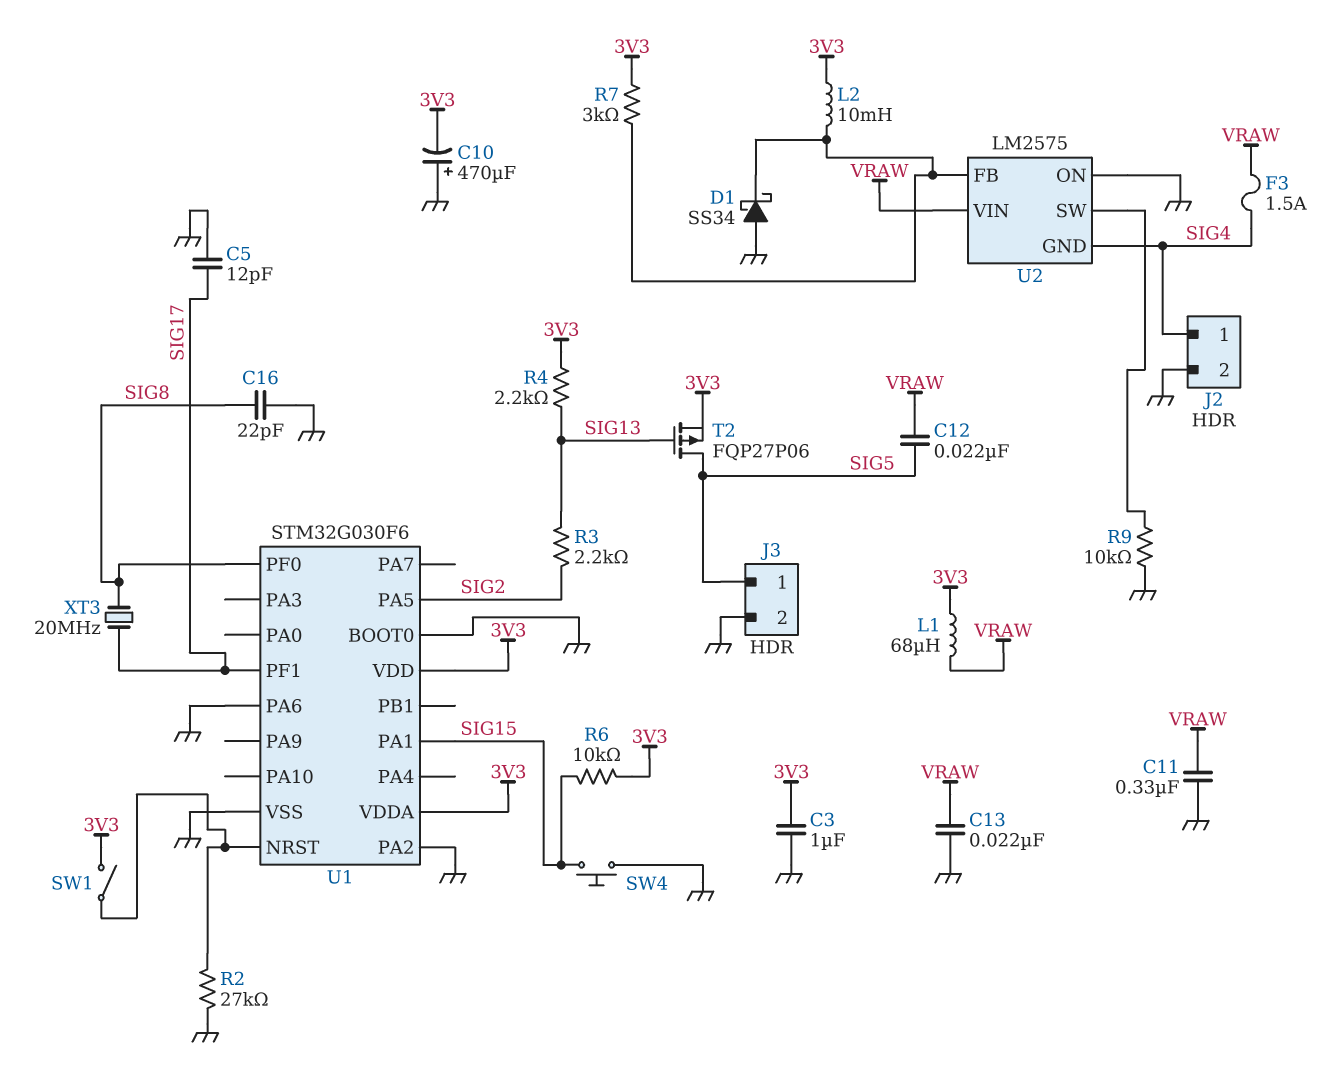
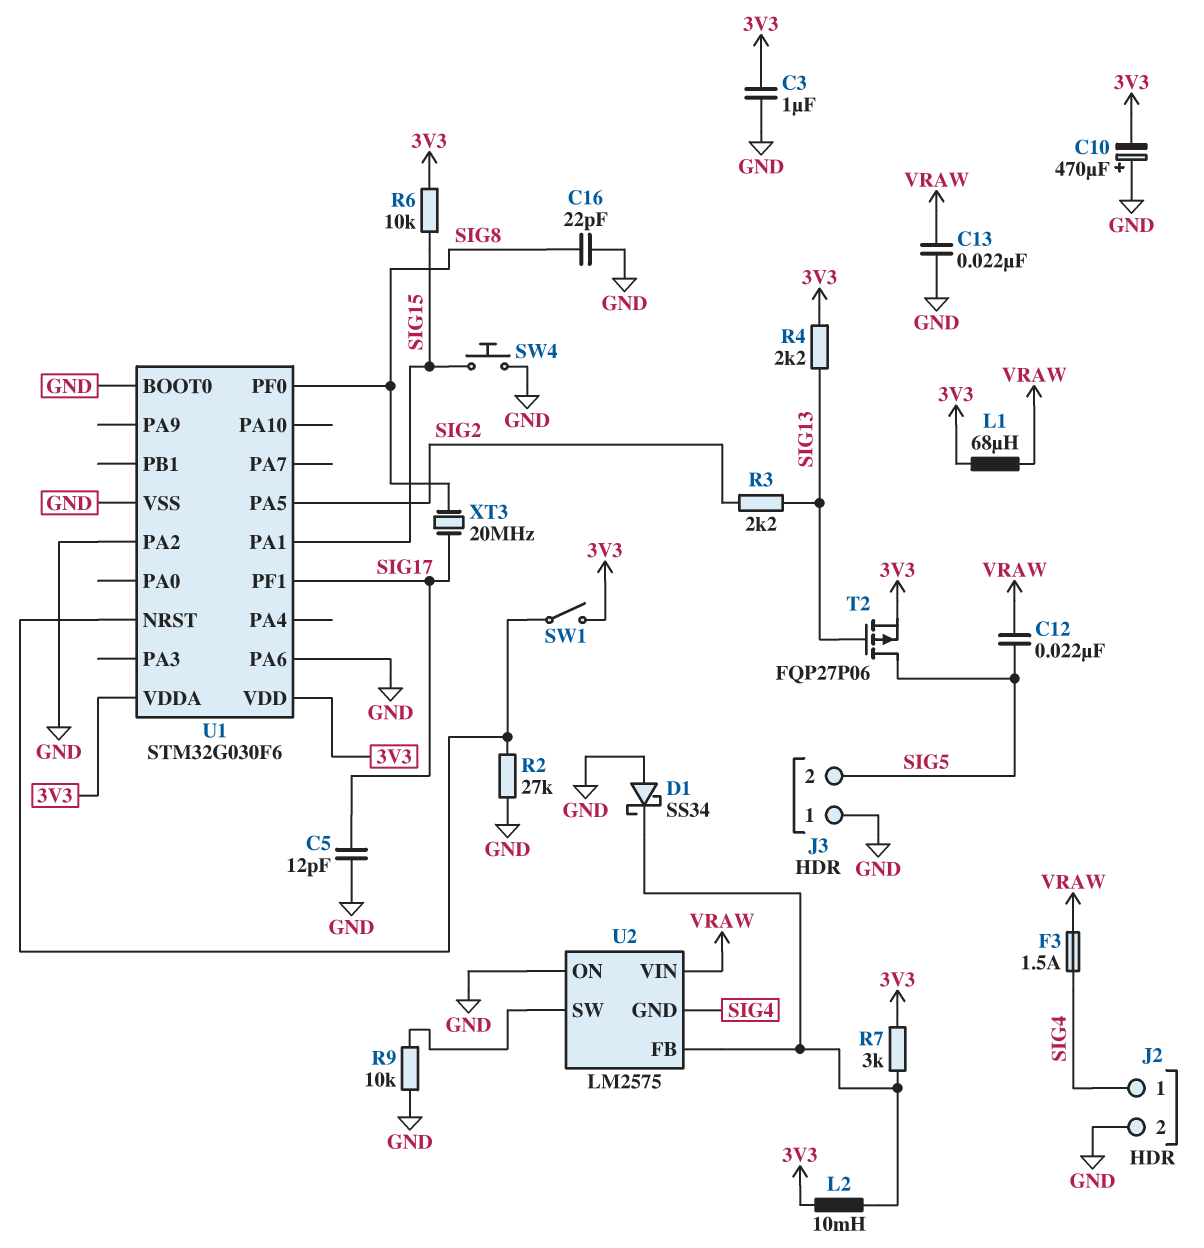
C11: 330nF (GND, VRAW) -> none
J3 pin 1: SIG5 -> GND
J3 pin 2: GND -> SIG5

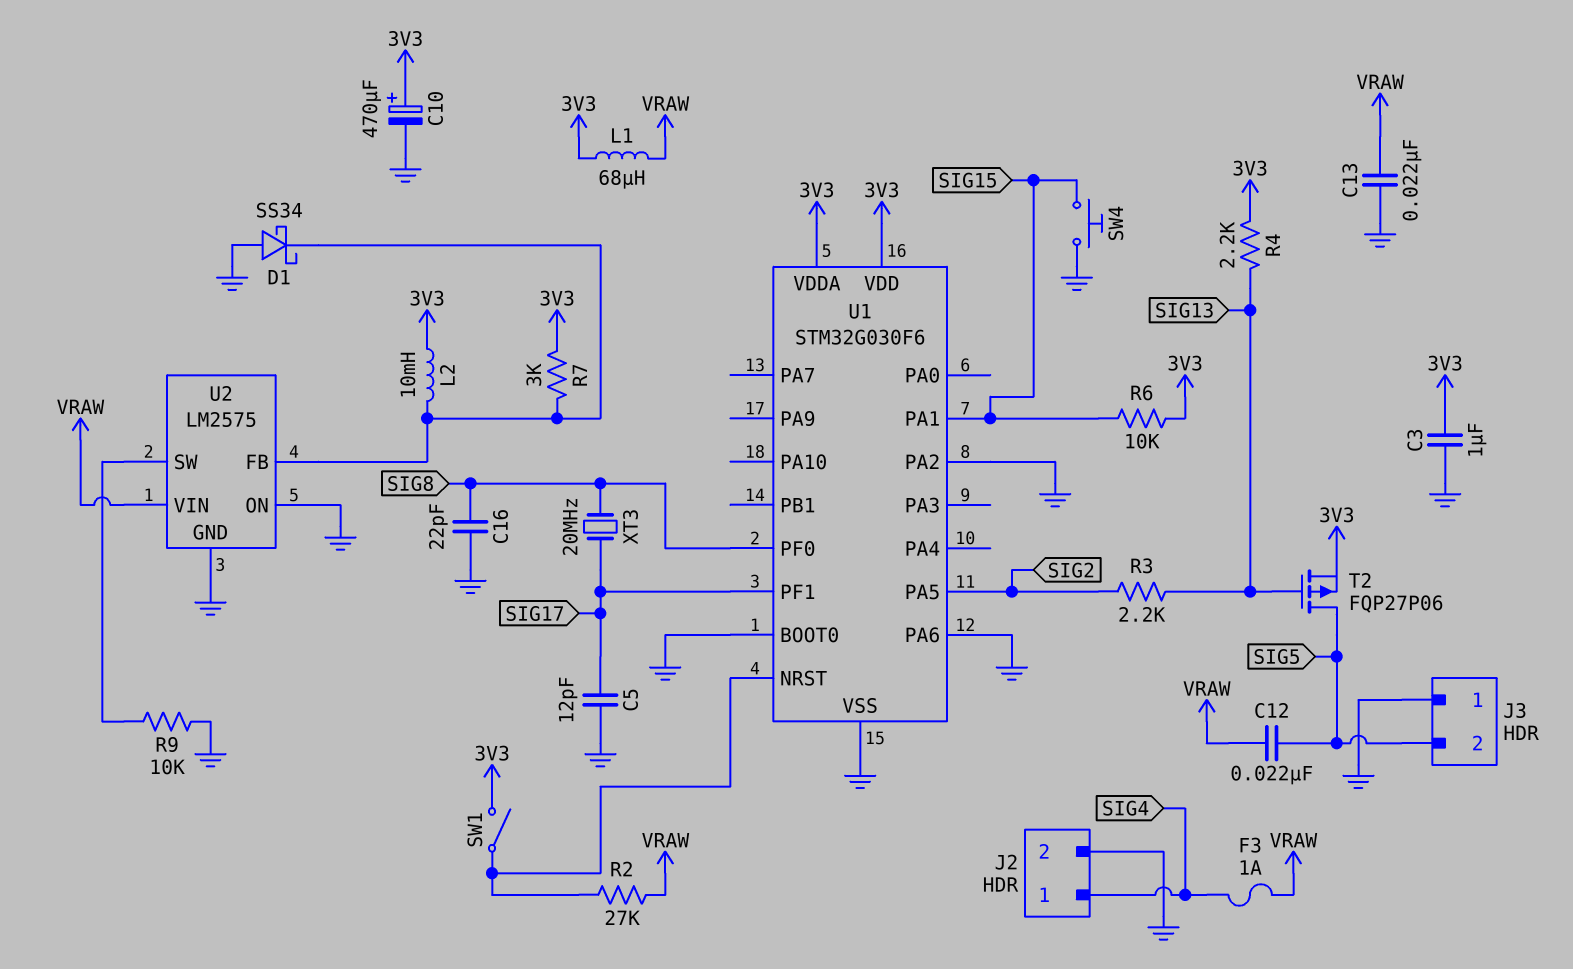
C10: 470uF (plus GND, minus 3V3) -> 470uF (plus 3V3, minus GND)
F3: 1.5A (SIG4, VRAW) -> 1A (SIG4, VRAW)
R2: 27k (GND, U1/NRST) -> 27k (U1/NRST, VRAW)
U2 pin GND: SIG4 -> GND

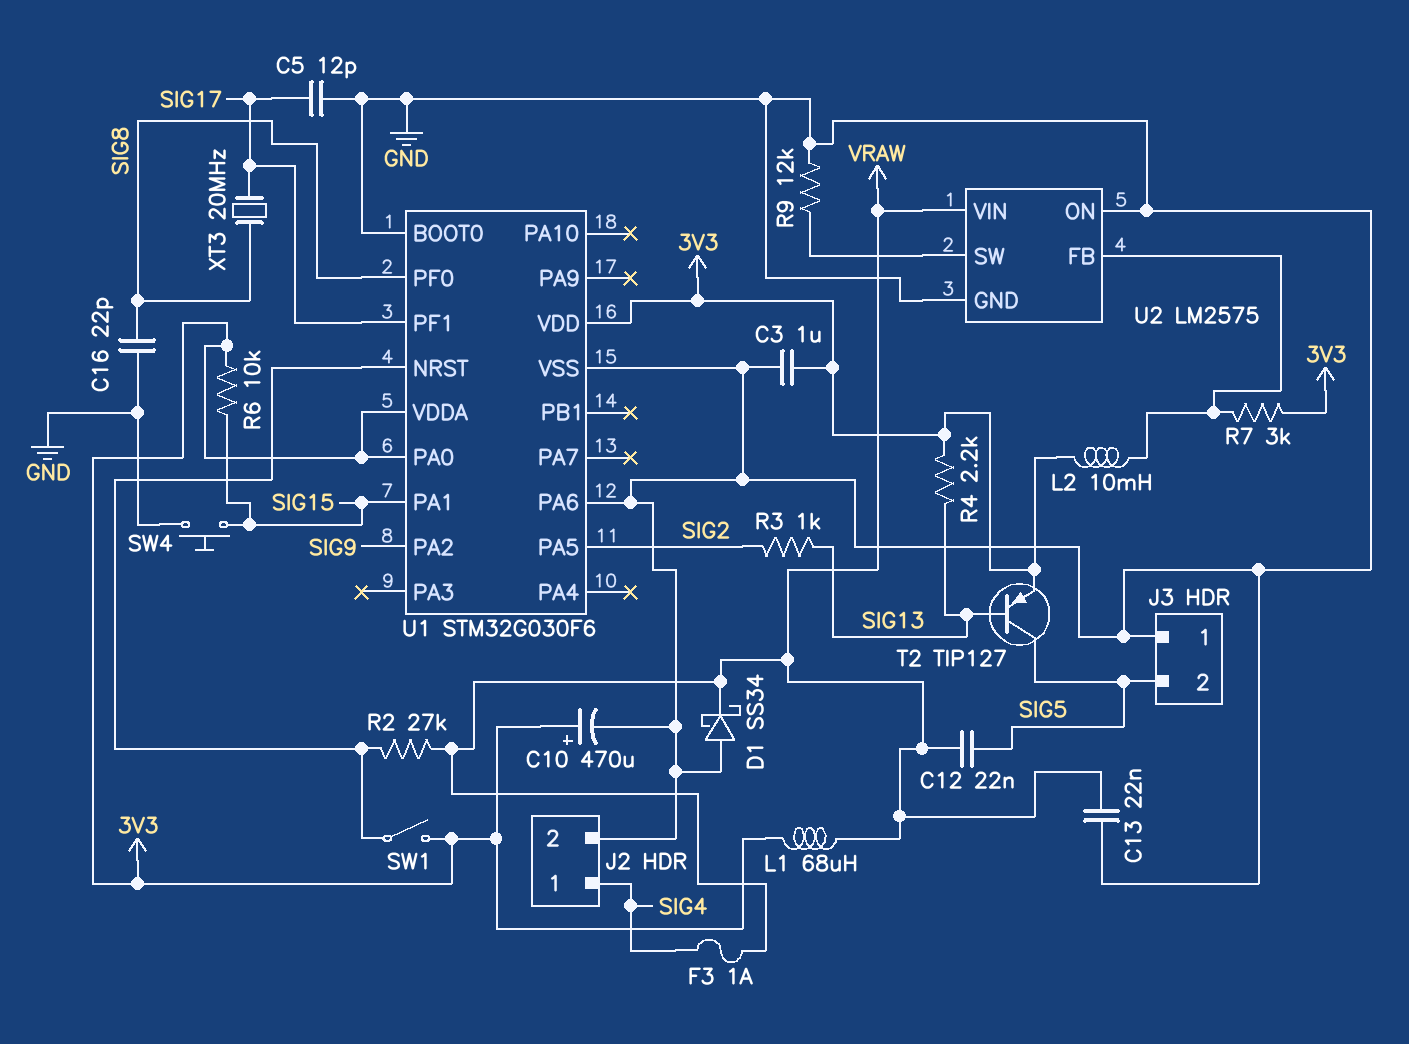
D1: schottky SS34 (A GND, K U2/FB) -> schottky SS34 (A GND, K VRAW)
R3: 2.2k (SIG2, SIG13) -> 1k (SIG2, SIG13)
R9: 10k (GND, U2/SW) -> 12k (GND, U2/SW)
T2: PMOS FQP27P06 (G SIG13, D SIG5, S 3V3) -> PNP TIP127 (B SIG13, C SIG5, E 3V3)
U1 pin PA0: none -> 3V3
U1 pin PA2: GND -> SIG9

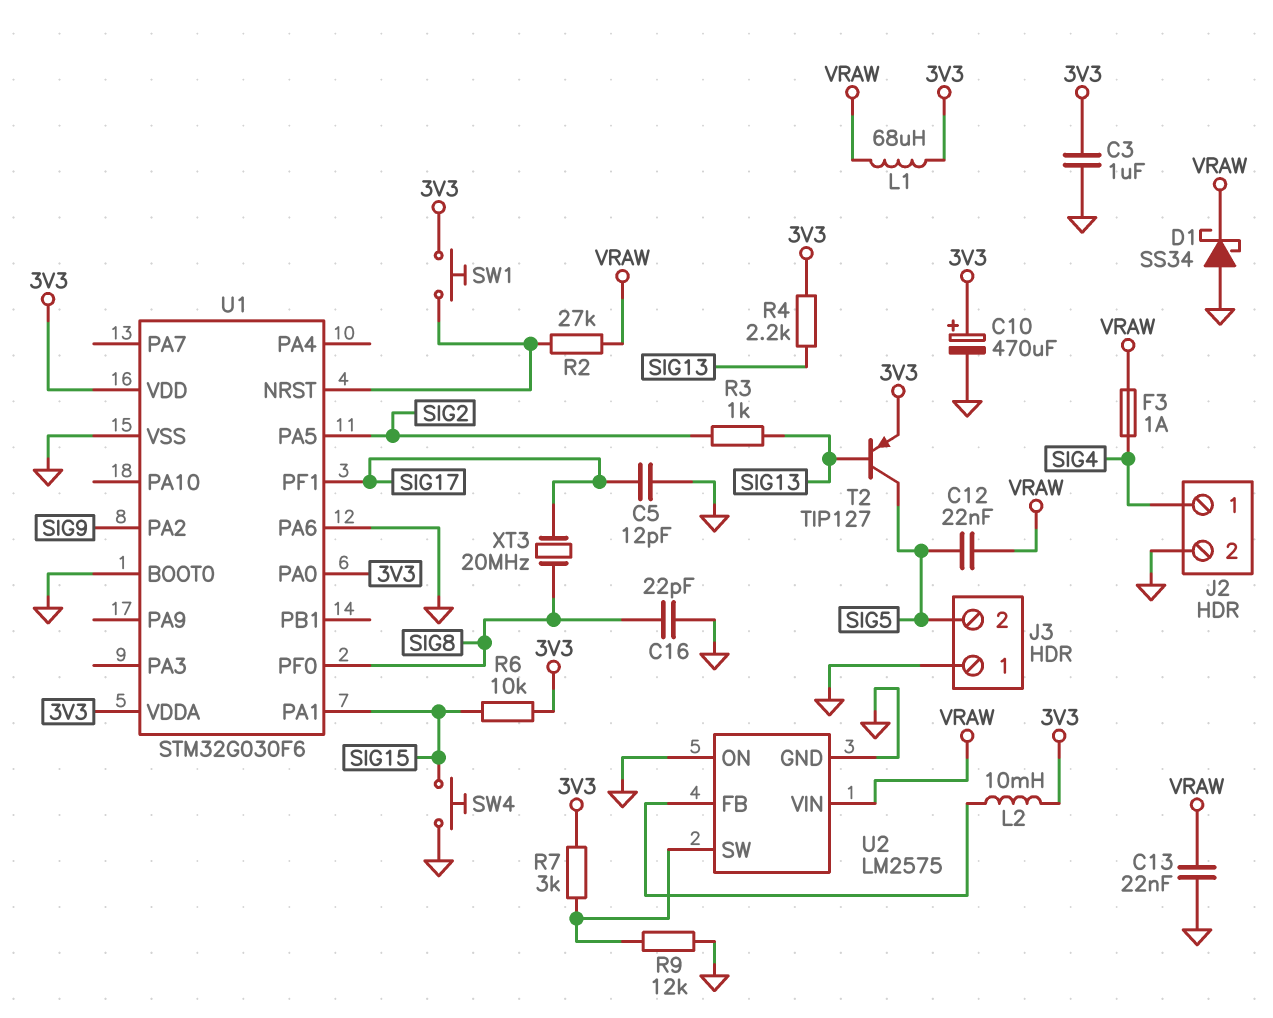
R7: 3k (3V3, U2/FB) -> 3k (3V3, U2/SW)
SW1: switch (3V3, U1/NRST) -> button (3V3, U1/NRST)

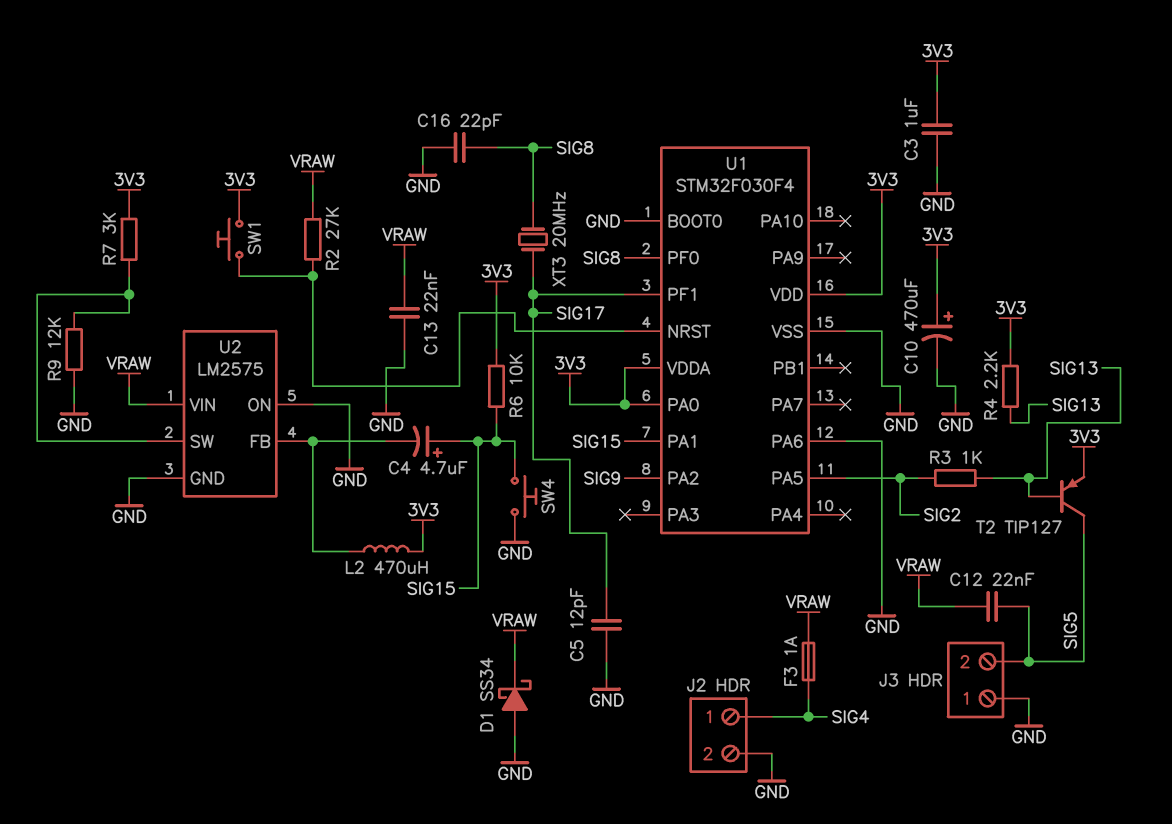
C4: none -> 4.7uF (plus SIG15, minus U2/FB)
L1: 68uH (3V3, VRAW) -> none
L2: 10mH (3V3, U2/FB) -> 470uH (3V3, U2/FB)
U1: STM32G030F6 -> STM32F030F4

